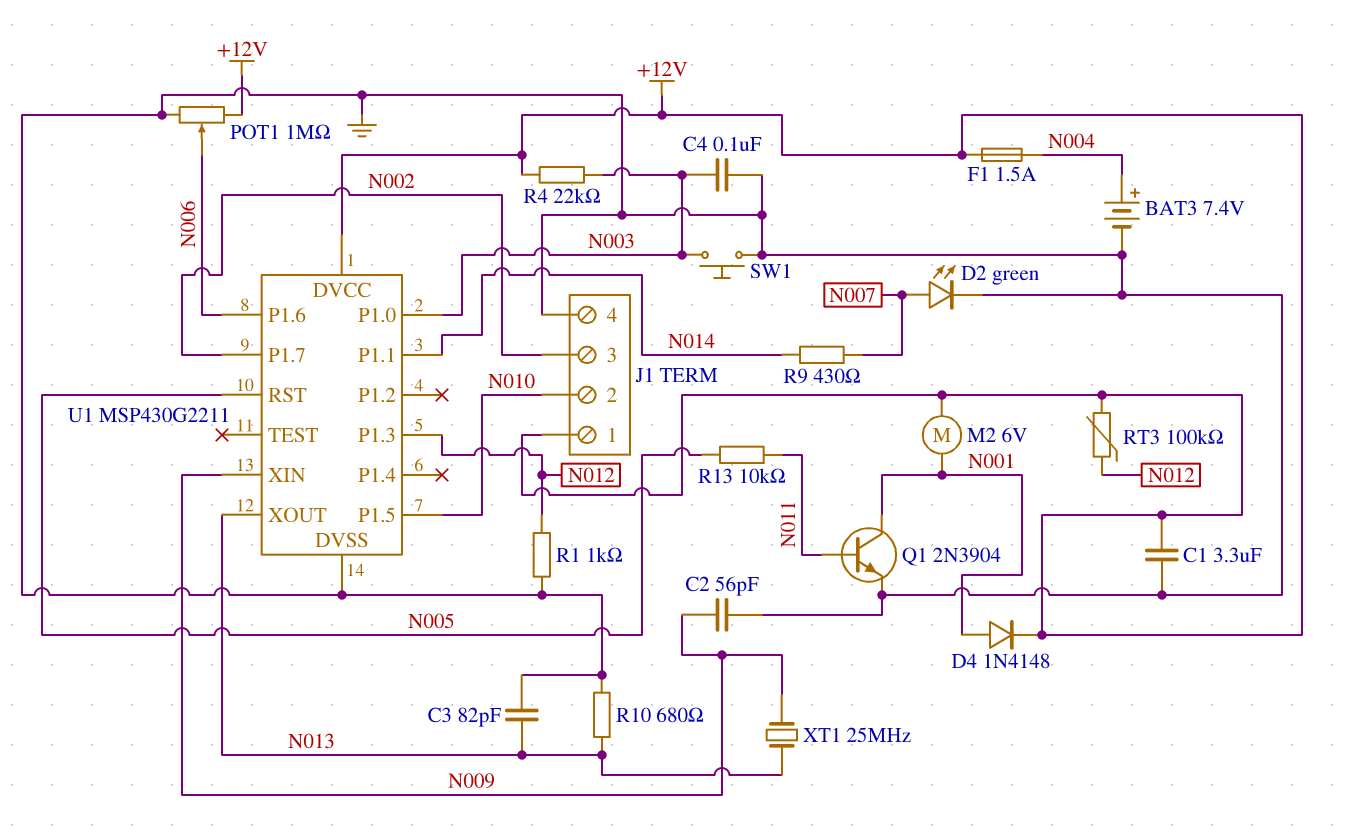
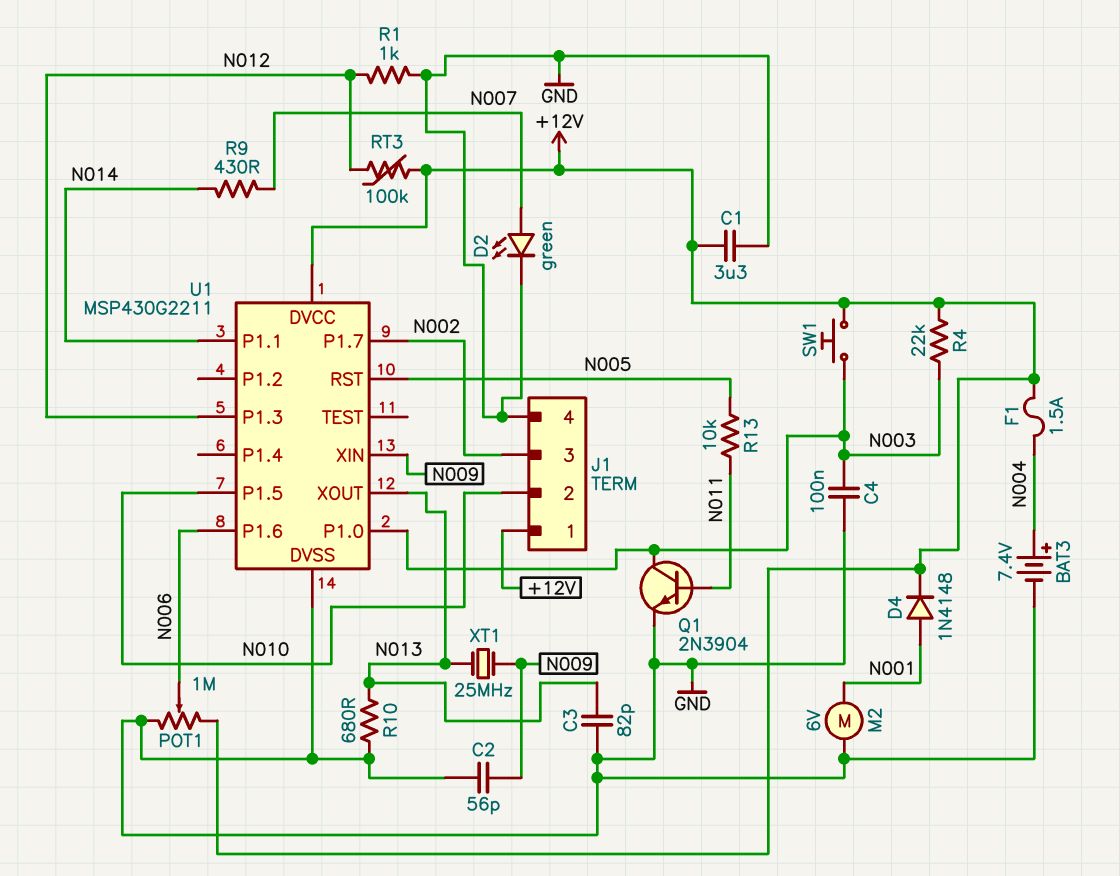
M2: motor 6V (+12V, N001) -> motor 6V (GND, N001)
Q1: NPN 2N3904 (B N011, C N001, E GND) -> NPN 2N3904 (B N011, C N003, E GND)
SW1: button (GND, N003) -> button (+12V, N003)

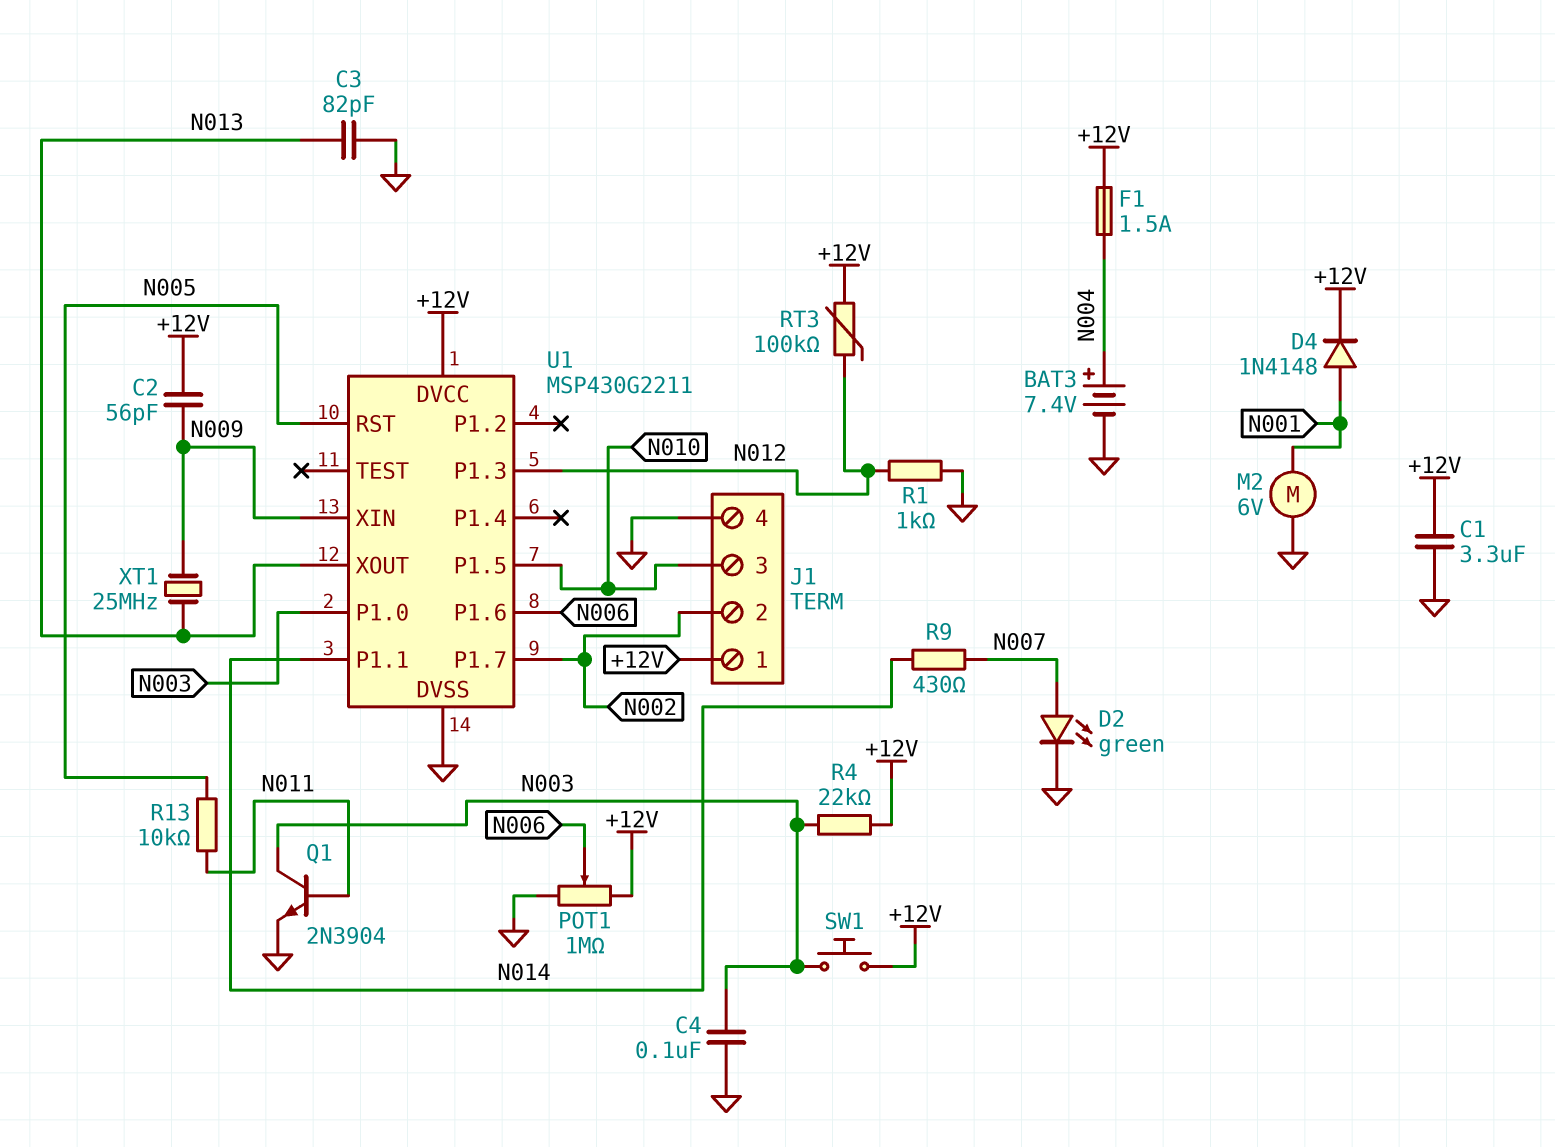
C2: 56pF (GND, N009) -> 56pF (+12V, N009)
J1 pin 2: N010 -> N002
J1 pin 3: N002 -> N010
R10: 680 (GND, N013) -> none

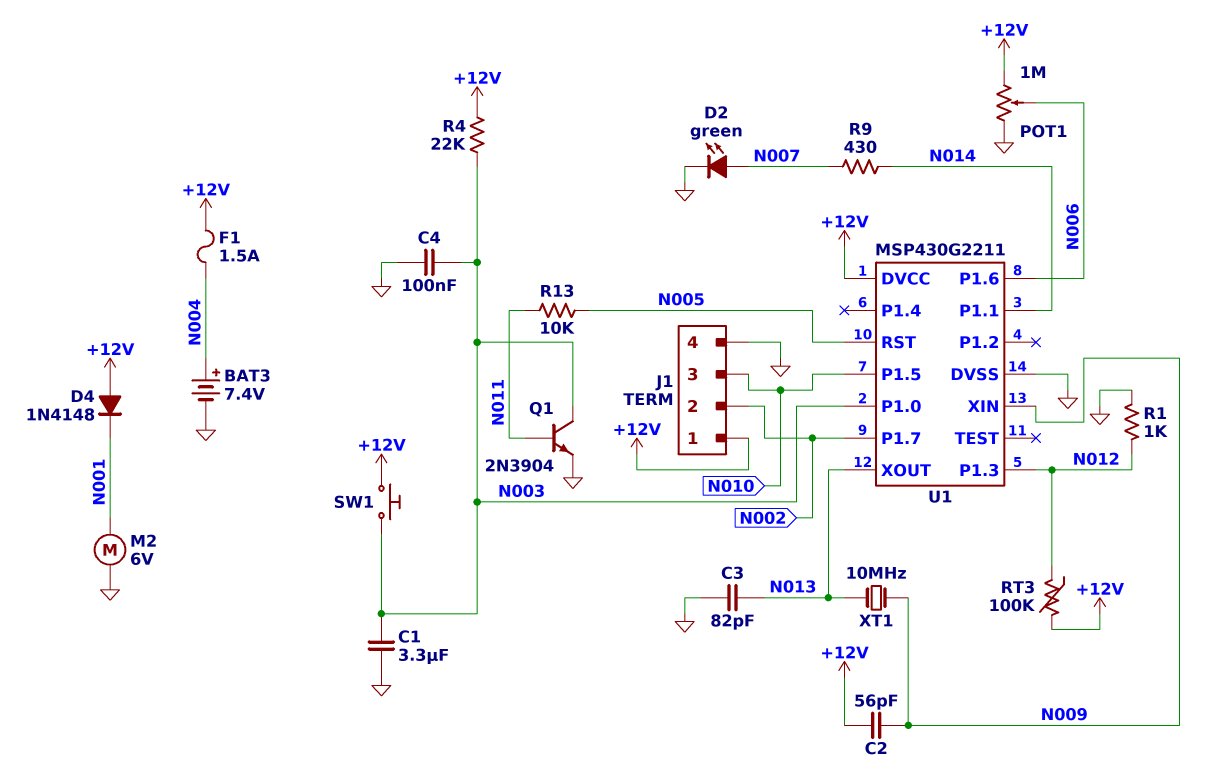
C1: 3.3uF (+12V, GND) -> 3.3uF (GND, N003)
D4: diode 1N4148 (A N001, K +12V) -> diode 1N4148 (A +12V, K N001)
XT1: 25MHz (N009, N013) -> 10MHz (N009, N013)

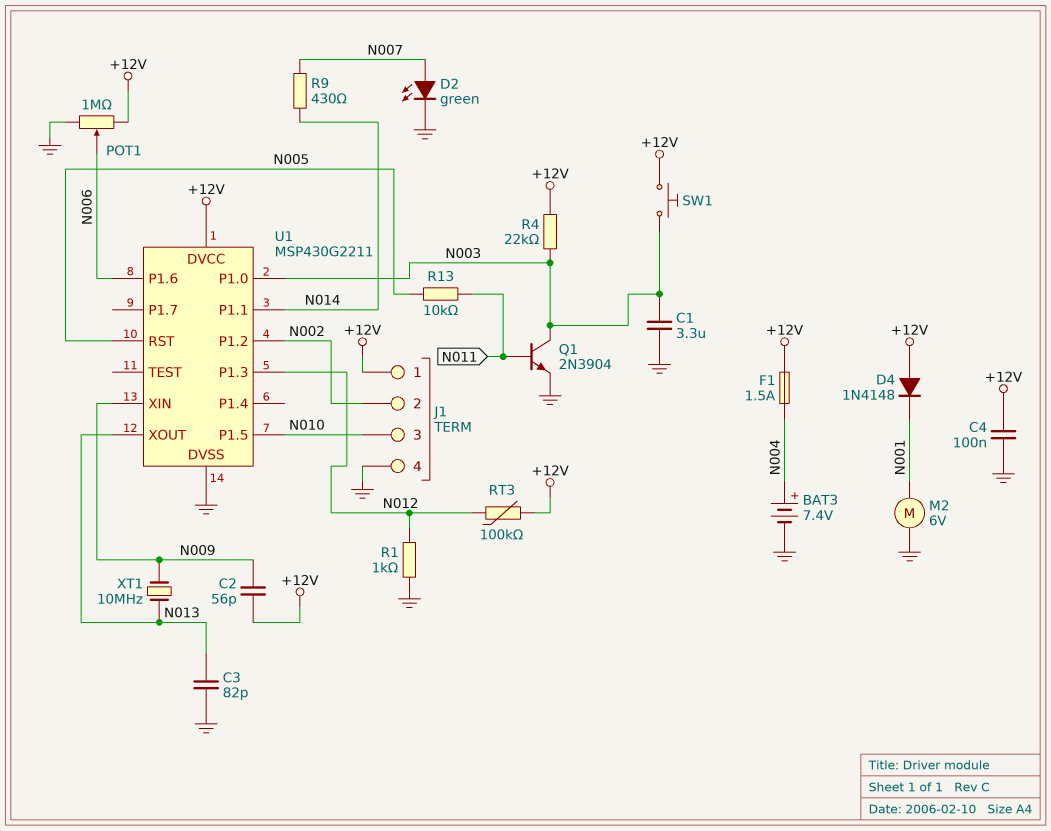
C4: 100nF (GND, N003) -> 100nF (+12V, GND)
U1 pin P1.2: none -> N002
U1 pin P1.7: N002 -> none

